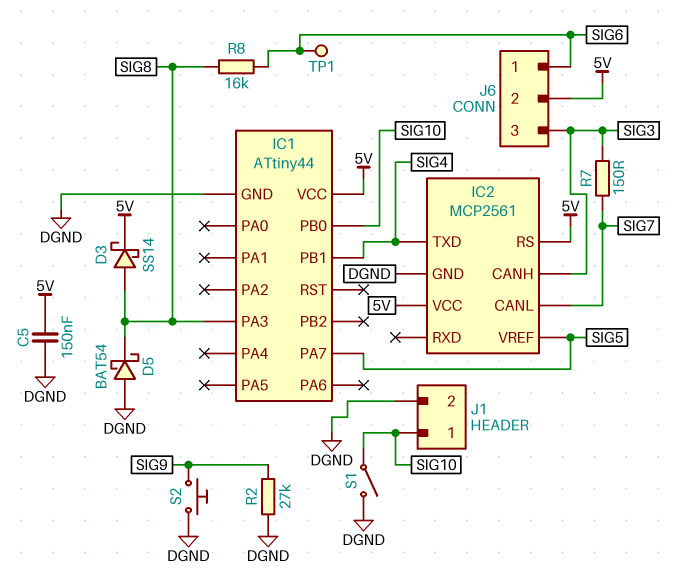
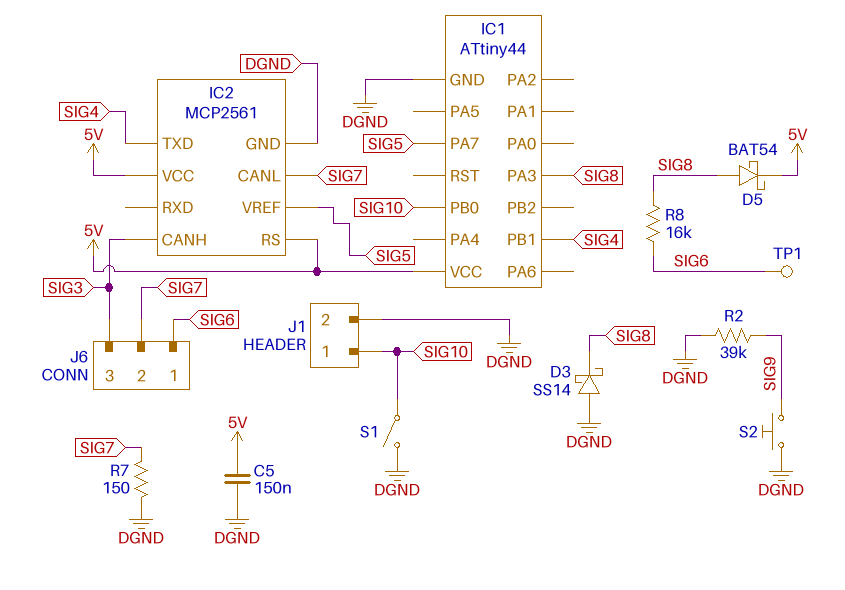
D3: schottky SS14 (A SIG8, K 5V) -> schottky SS14 (A DGND, K SIG8)
D5: schottky BAT54 (A DGND, K SIG8) -> schottky BAT54 (A SIG8, K 5V)
J6 pin 2: 5V -> SIG7
R2: 27k (DGND, SIG9) -> 39k (DGND, SIG9)
R7: 150 (SIG3, SIG7) -> 150 (DGND, SIG7)

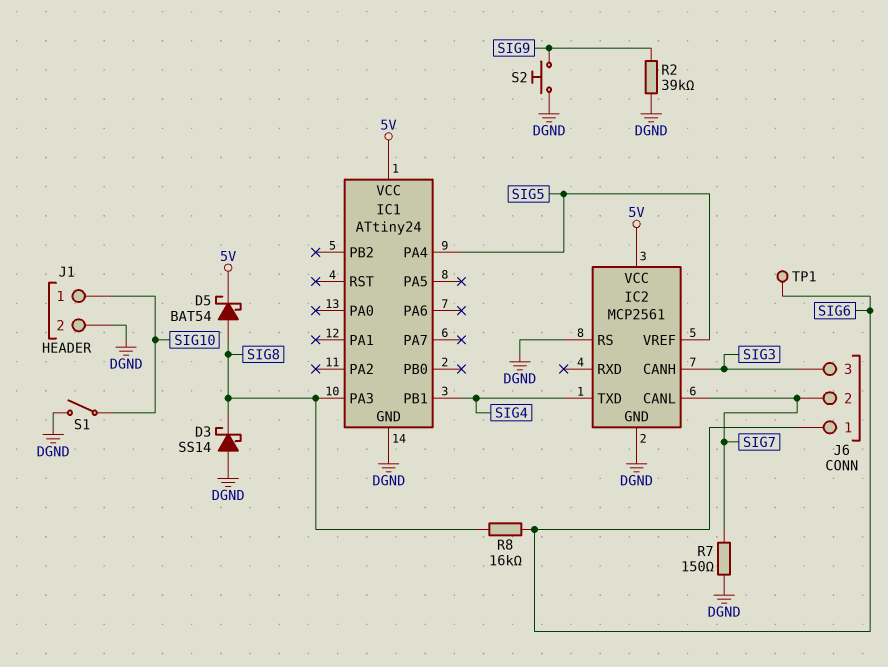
C5: 150nF (5V, DGND) -> none
IC1: ATtiny44 -> ATtiny24
IC1 pin PA4: none -> SIG5
IC1 pin PA7: SIG5 -> none
IC1 pin PB0: SIG10 -> none
IC2 pin RS: 5V -> DGND

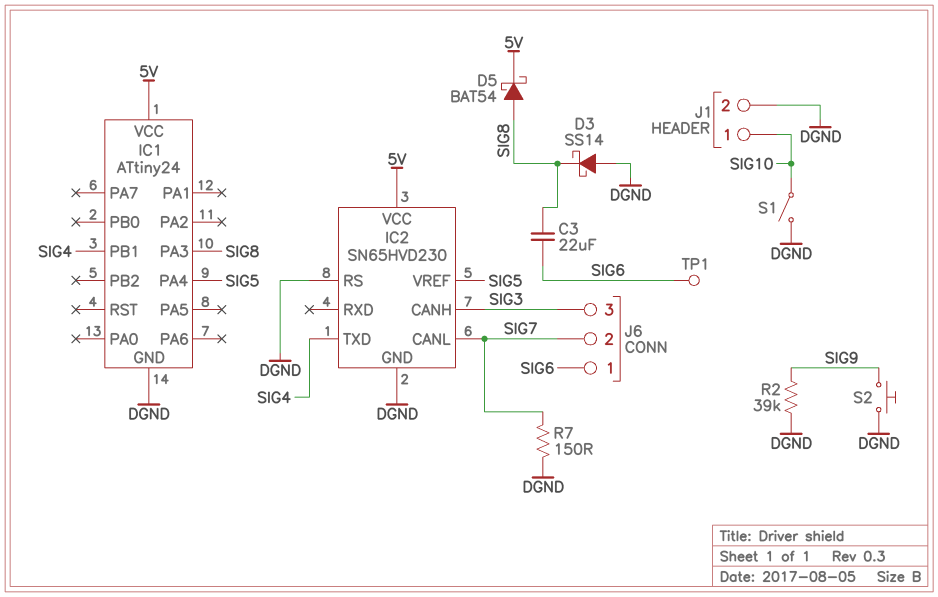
C3: none -> 22uF (SIG6, SIG8)
IC2: MCP2561 -> SN65HVD230
R8: 16k (SIG6, SIG8) -> none

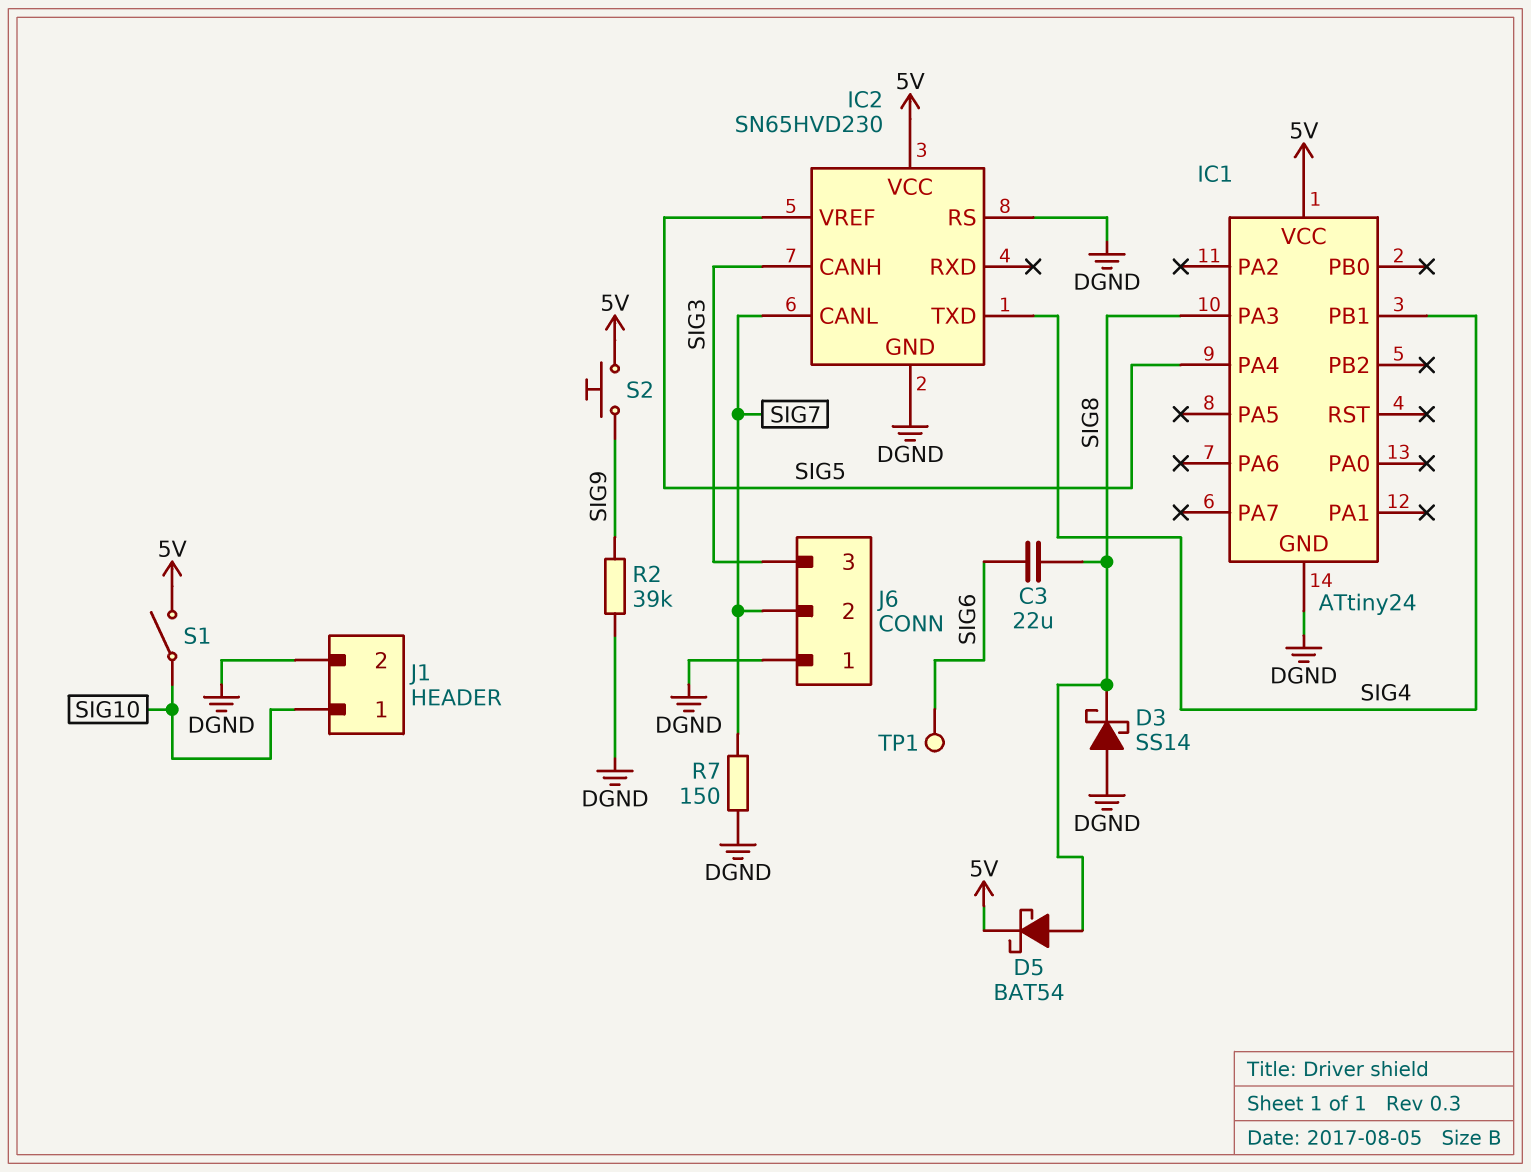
J6 pin 1: SIG6 -> DGND
S1: switch (DGND, SIG10) -> switch (5V, SIG10)
S2: button (DGND, SIG9) -> button (5V, SIG9)

